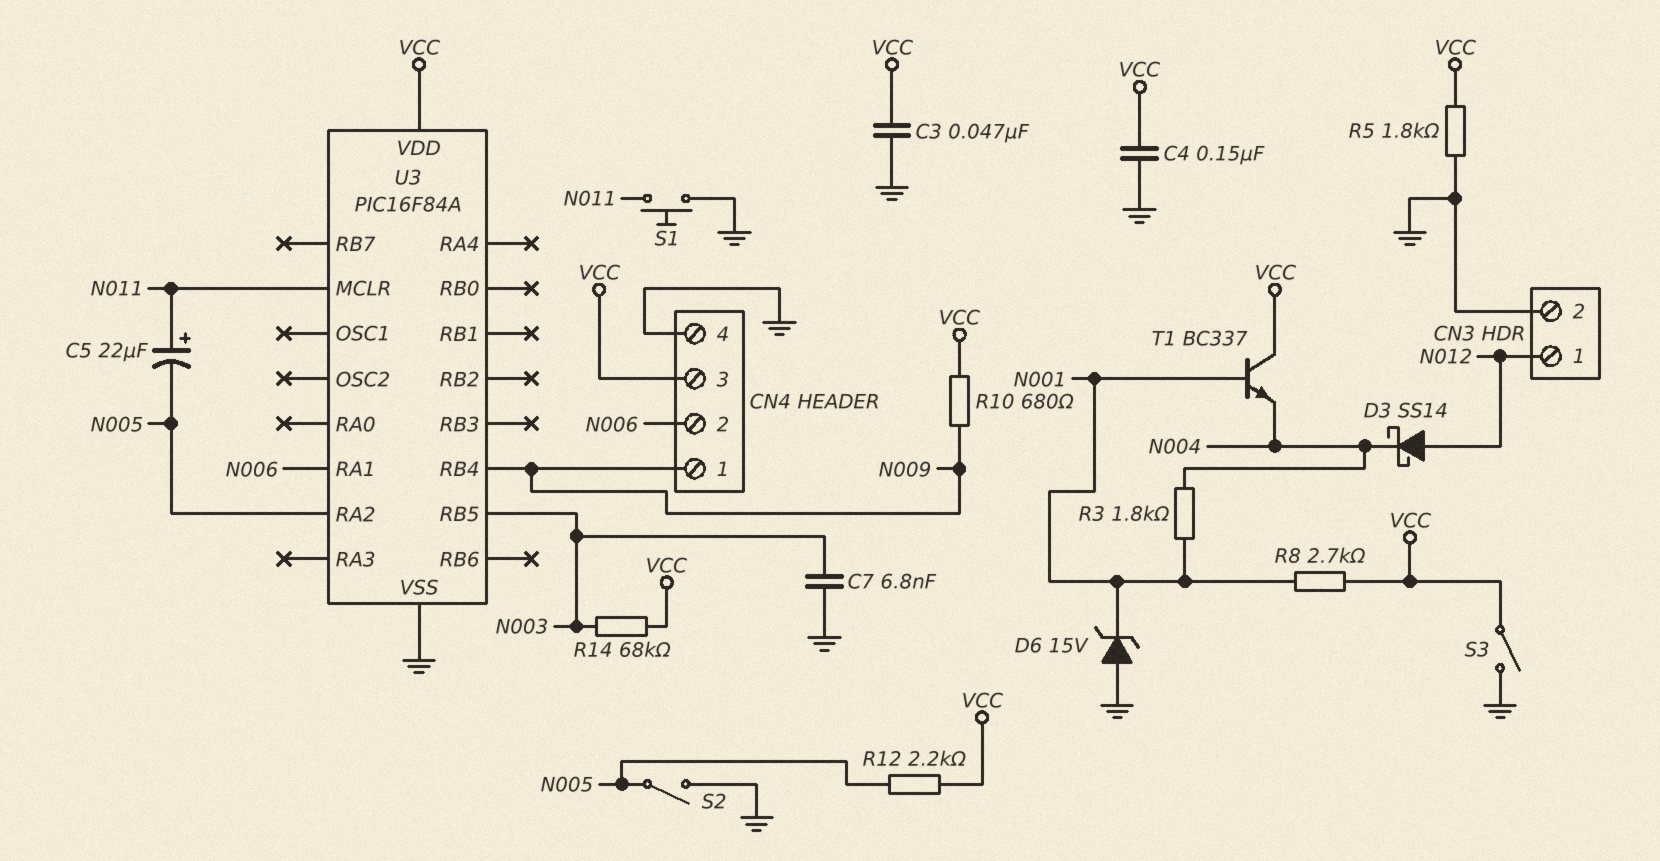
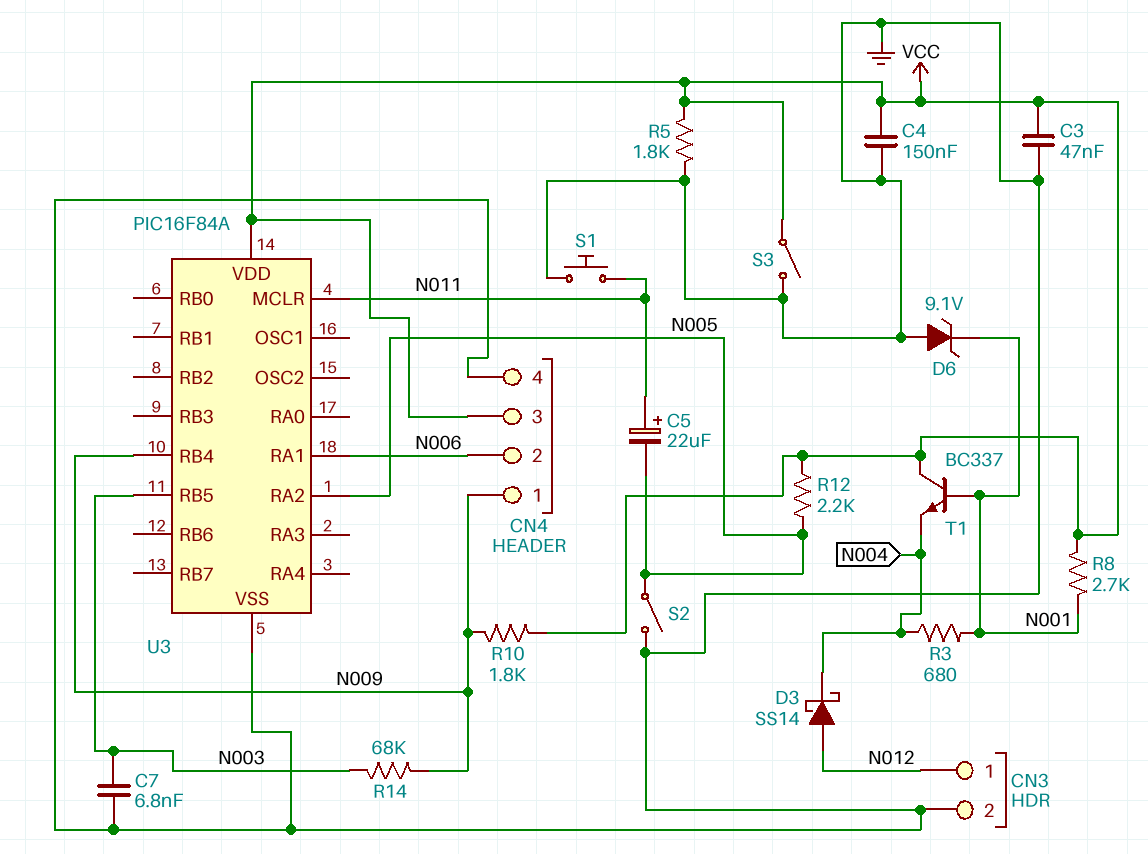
D6: zener 15V (A GND, K N001) -> zener 9.1V (A GND, K N001)
R3: 1.8k (N001, N004) -> 680 (N001, N004)
R10: 680 (N009, VCC) -> 1.8k (N009, VCC)
R14: 68k (N003, VCC) -> 68k (N003, N009)

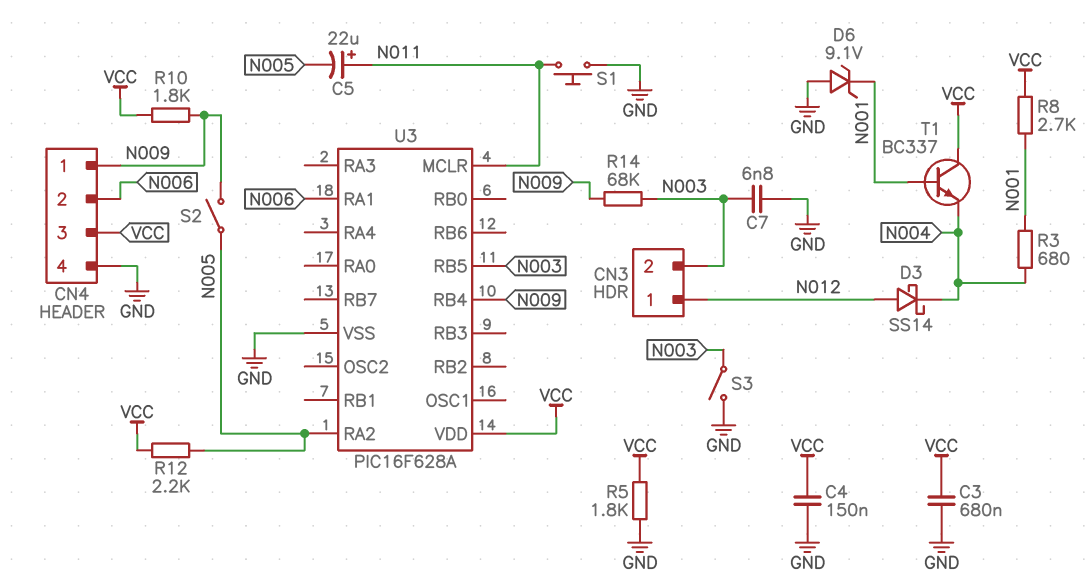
C3: 47nF (GND, VCC) -> 680nF (GND, VCC)
CN3 pin 2: GND -> N003
S2: switch (GND, N005) -> switch (N005, N009)
S3: switch (GND, VCC) -> switch (GND, N003)
U3: PIC16F84A -> PIC16F628A

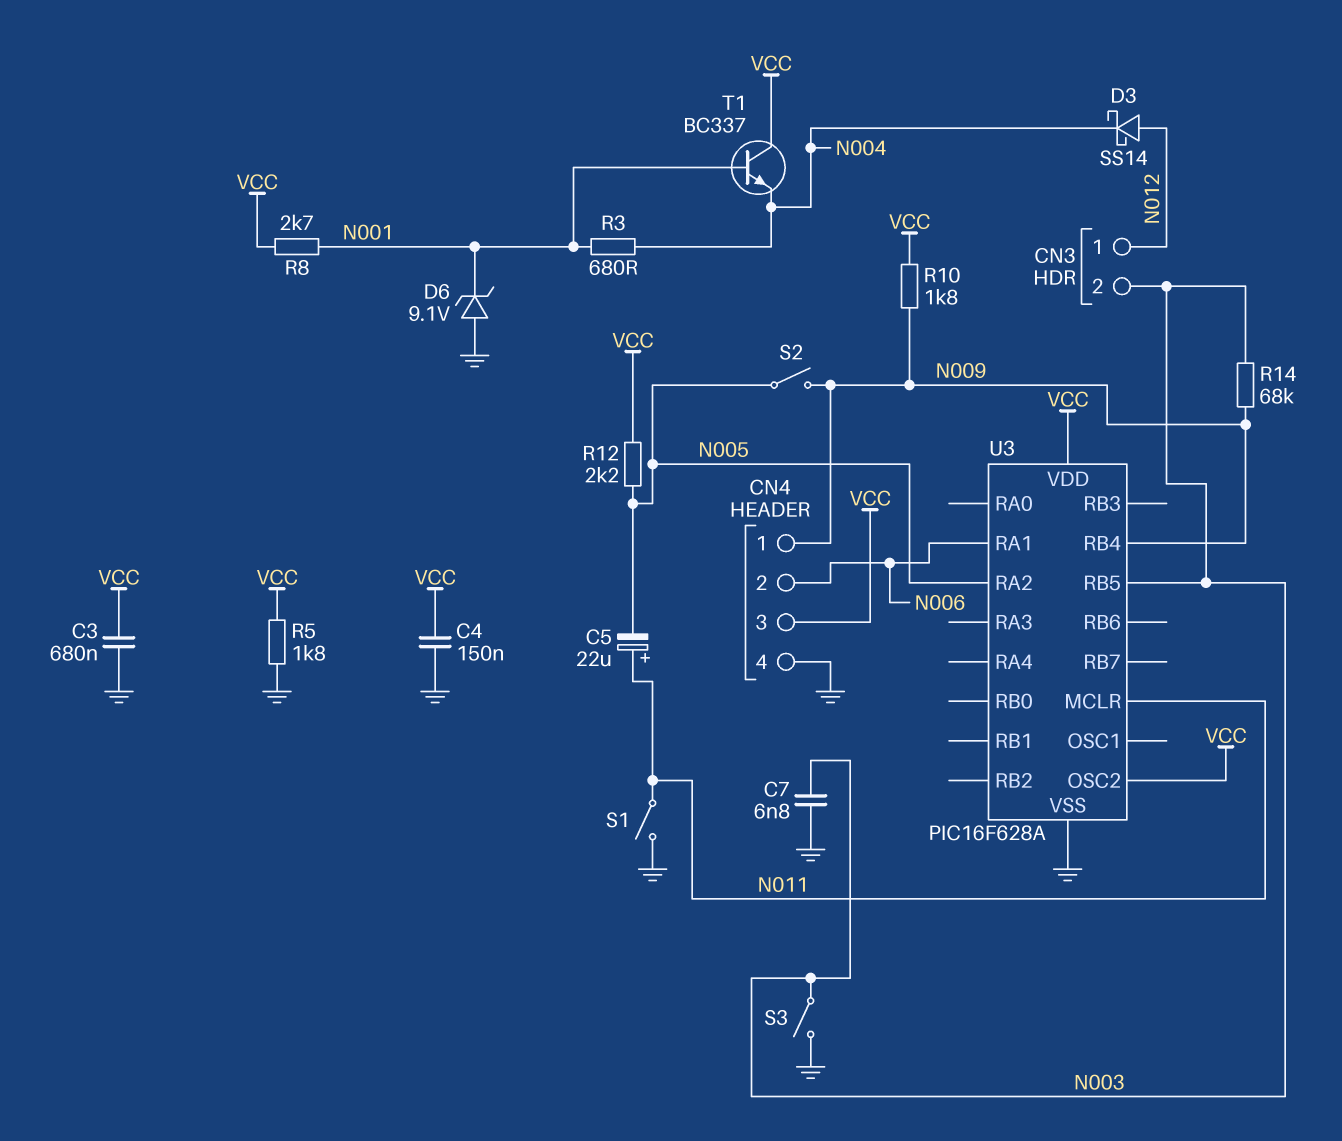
S1: button (GND, N011) -> switch (GND, N011)
U3 pin OSC2: none -> VCC

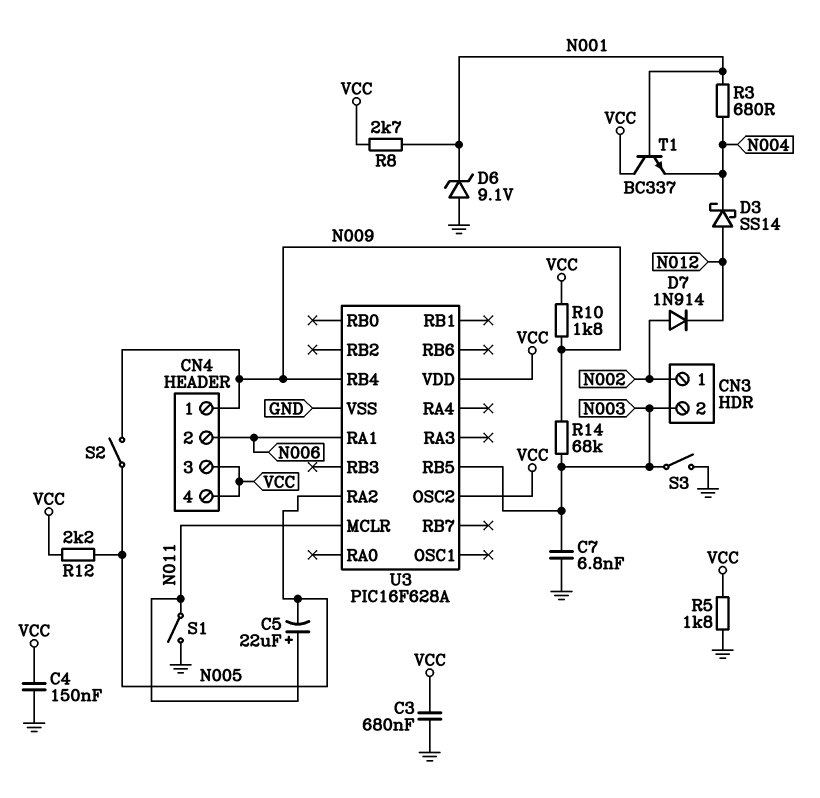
CN3 pin 1: N012 -> N002
CN4 pin 4: GND -> VCC
D7: none -> diode 1N914 (A N002, K N012)

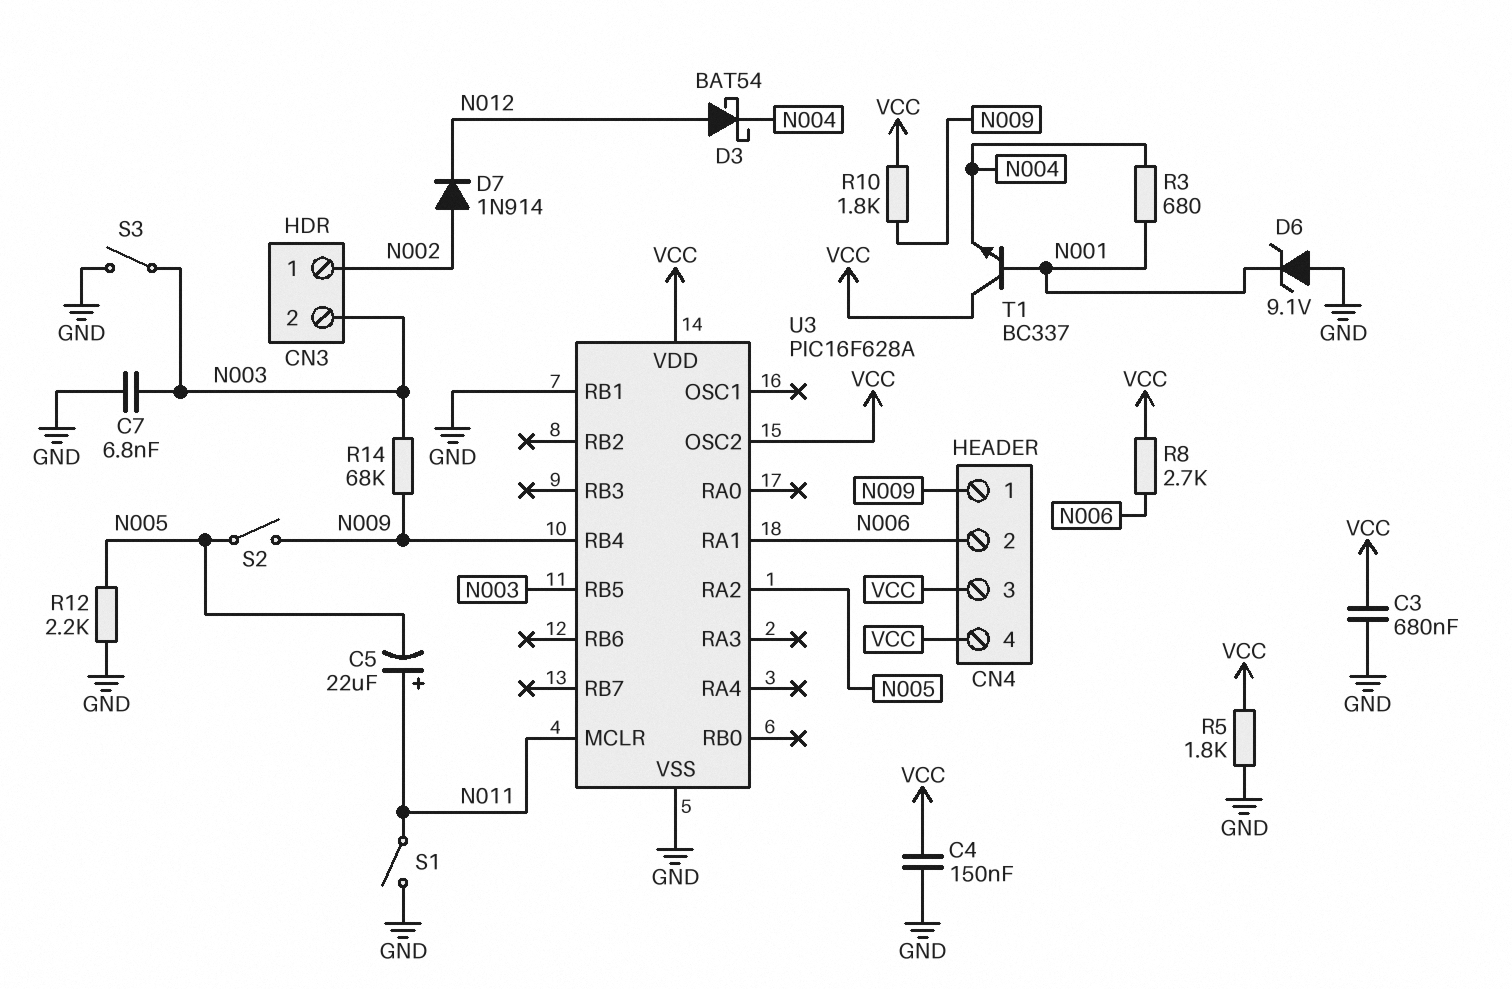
D3: schottky SS14 (A N012, K N004) -> schottky BAT54 (A N012, K N004)
R8: 2.7k (N001, VCC) -> 2.7k (N006, VCC)
R12: 2.2k (N005, VCC) -> 2.2k (GND, N005)
U3 pin RB1: none -> GND

